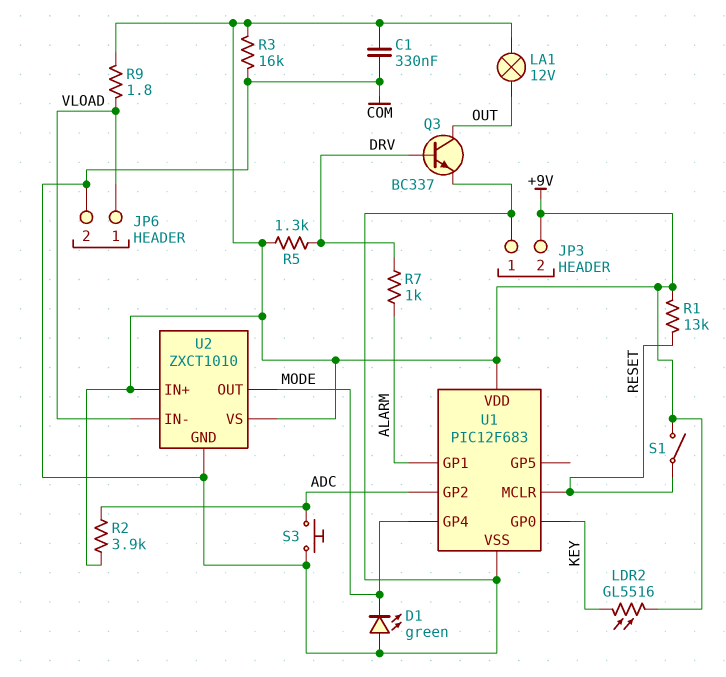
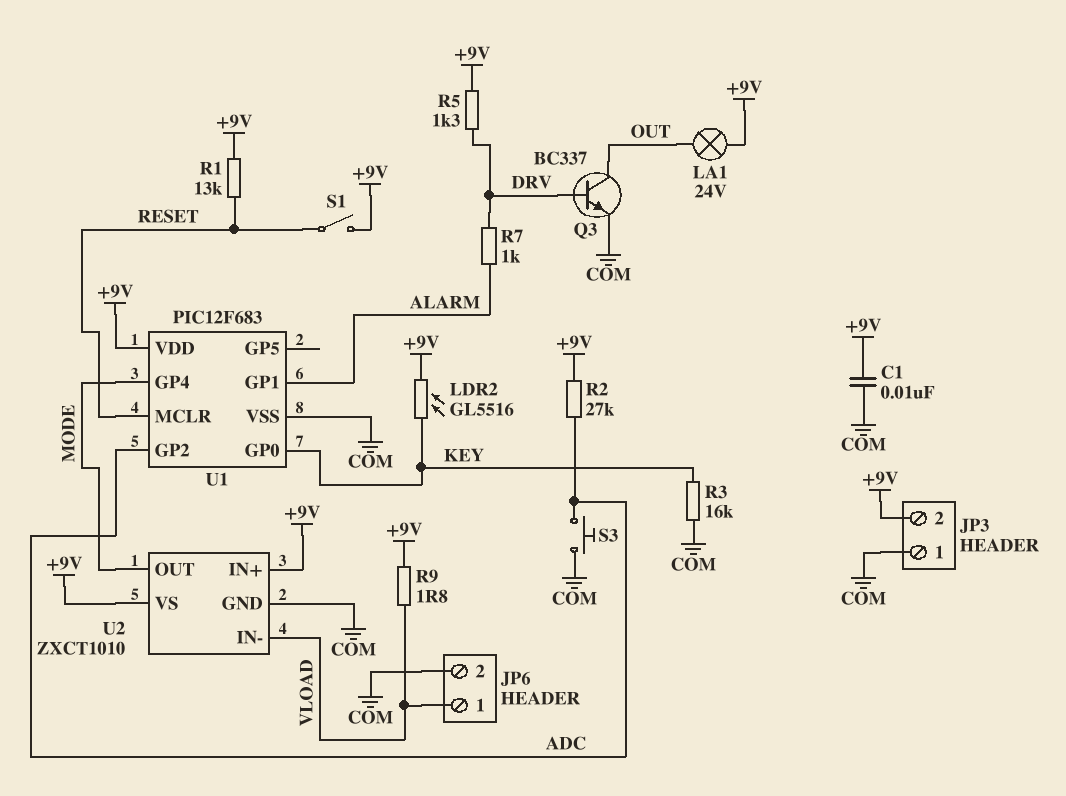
C1: 330nF (+9V, COM) -> 10nF (+9V, COM)
D1: LED green (A COM, K MODE) -> none
LA1: lamp 12V (+9V, OUT) -> lamp 24V (+9V, OUT)
R2: 3.9k (+9V, ADC) -> 27k (+9V, ADC)
R3: 16k (+9V, COM) -> 16k (COM, KEY)

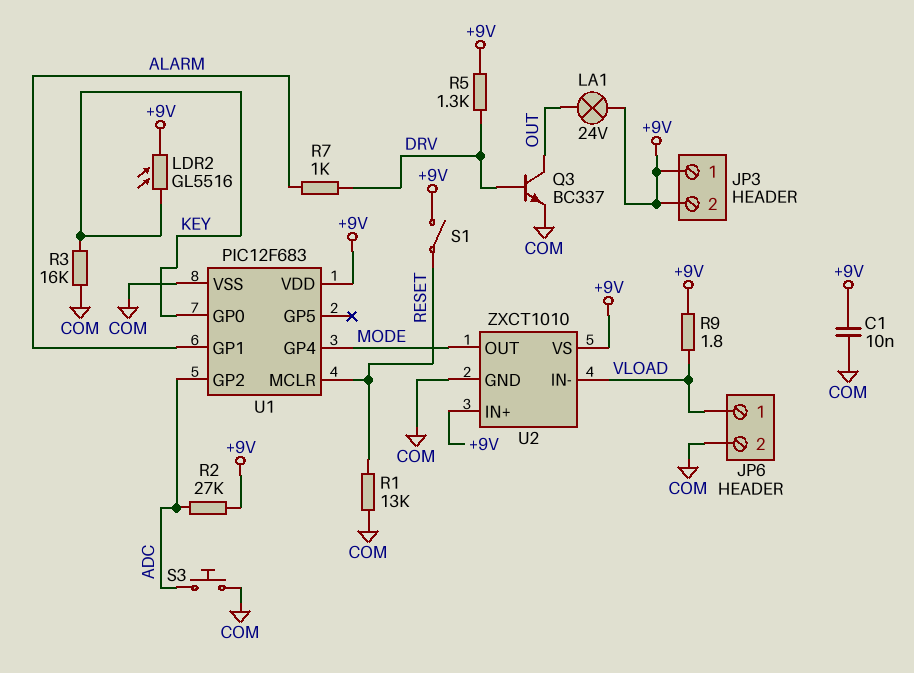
JP3 pin 1: COM -> +9V
R1: 13k (+9V, RESET) -> 13k (COM, RESET)

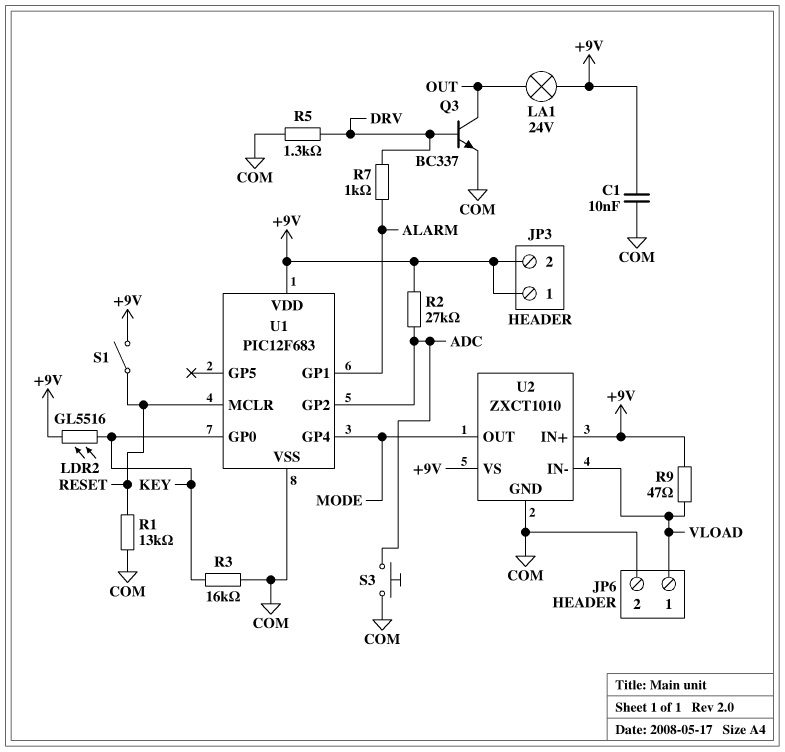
R5: 1.3k (+9V, DRV) -> 1.3k (COM, DRV)
R9: 1.8 (+9V, VLOAD) -> 47 (+9V, VLOAD)

